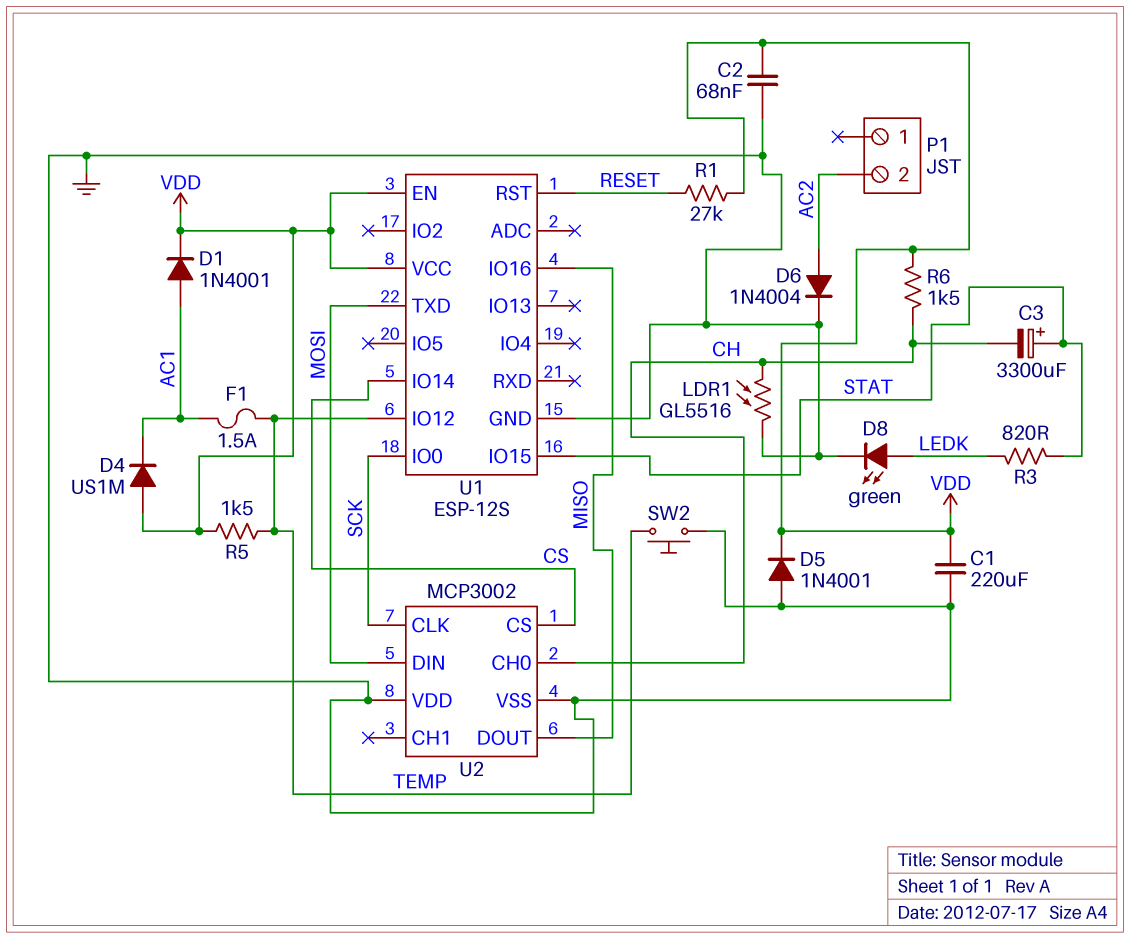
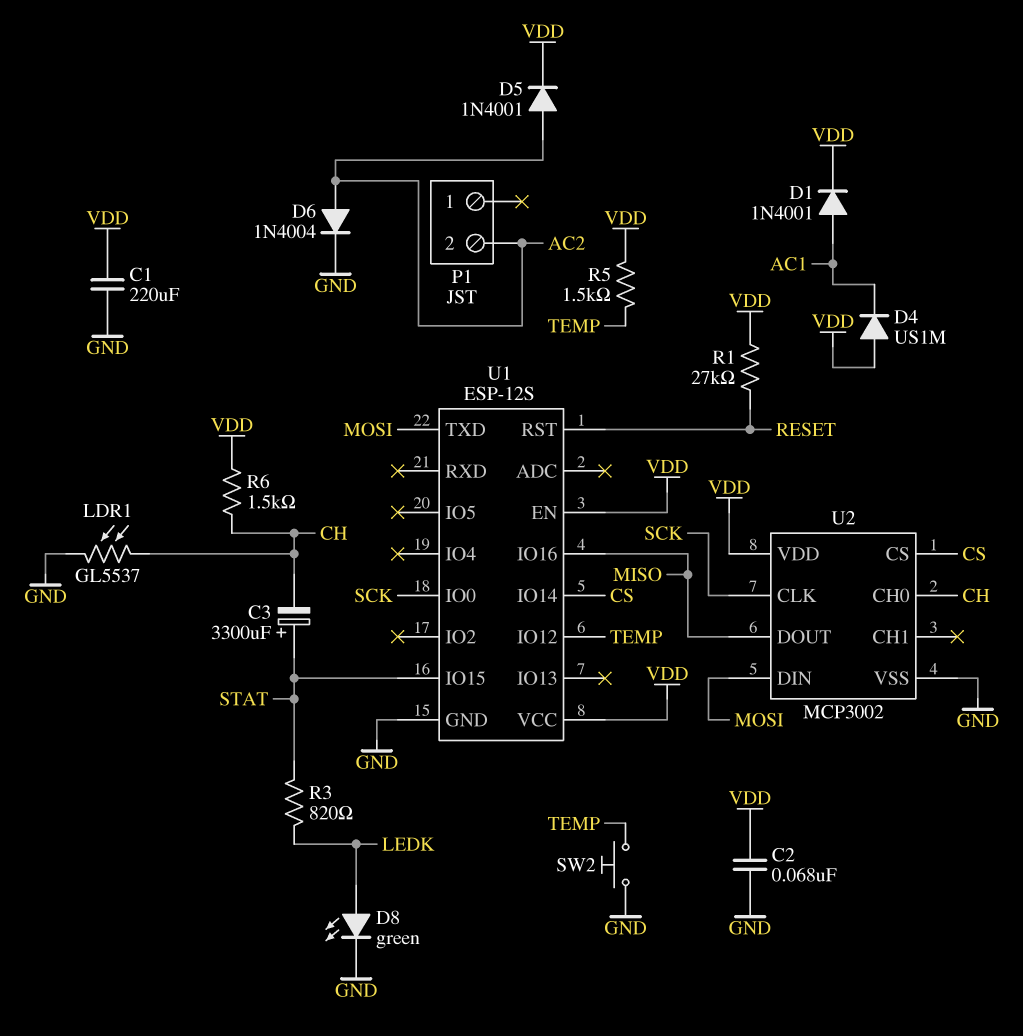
D5: diode 1N4001 (A GND, K VDD) -> diode 1N4001 (A AC2, K VDD)
F1: 1.5A (AC1, TEMP) -> none
LDR1: GL5516 (CH, GND) -> GL5537 (CH, GND)
U2 pin VDD: GND -> VDD

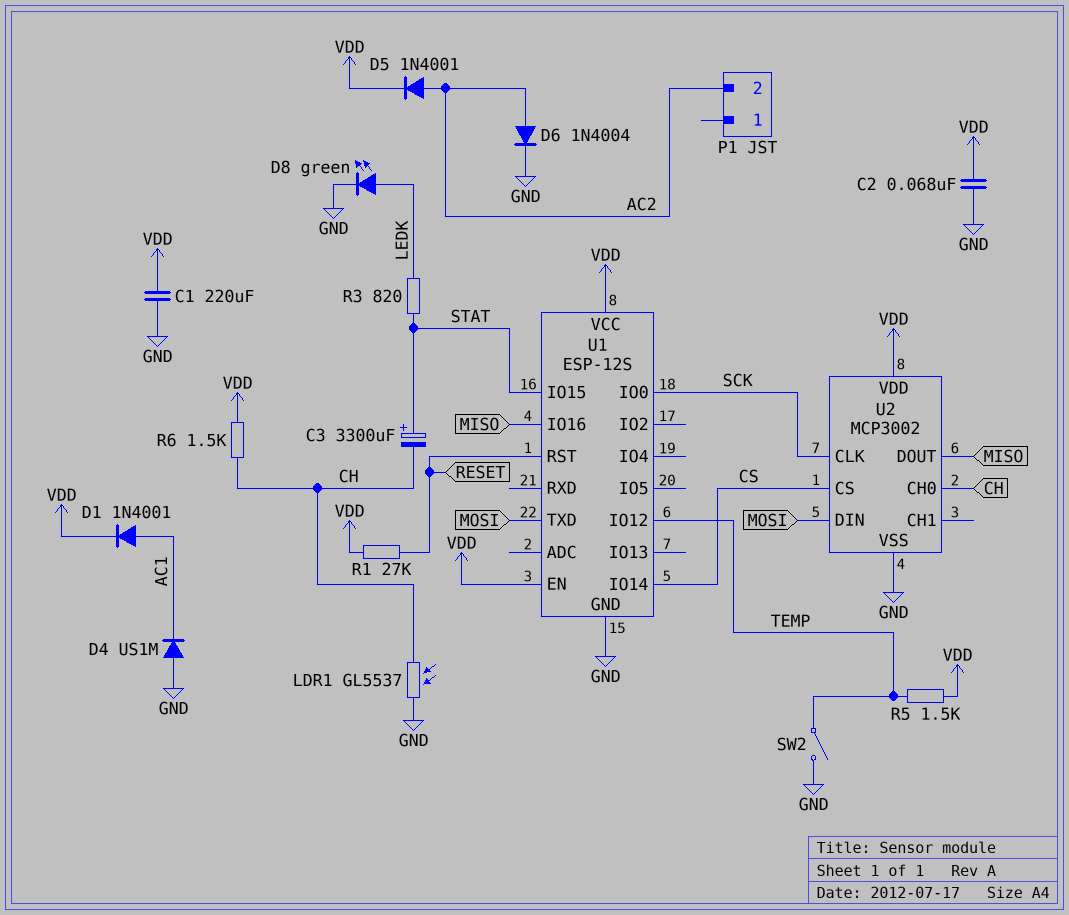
D4: diode US1M (A VDD, K AC1) -> diode US1M (A GND, K AC1)
SW2: button (GND, TEMP) -> switch (GND, TEMP)

